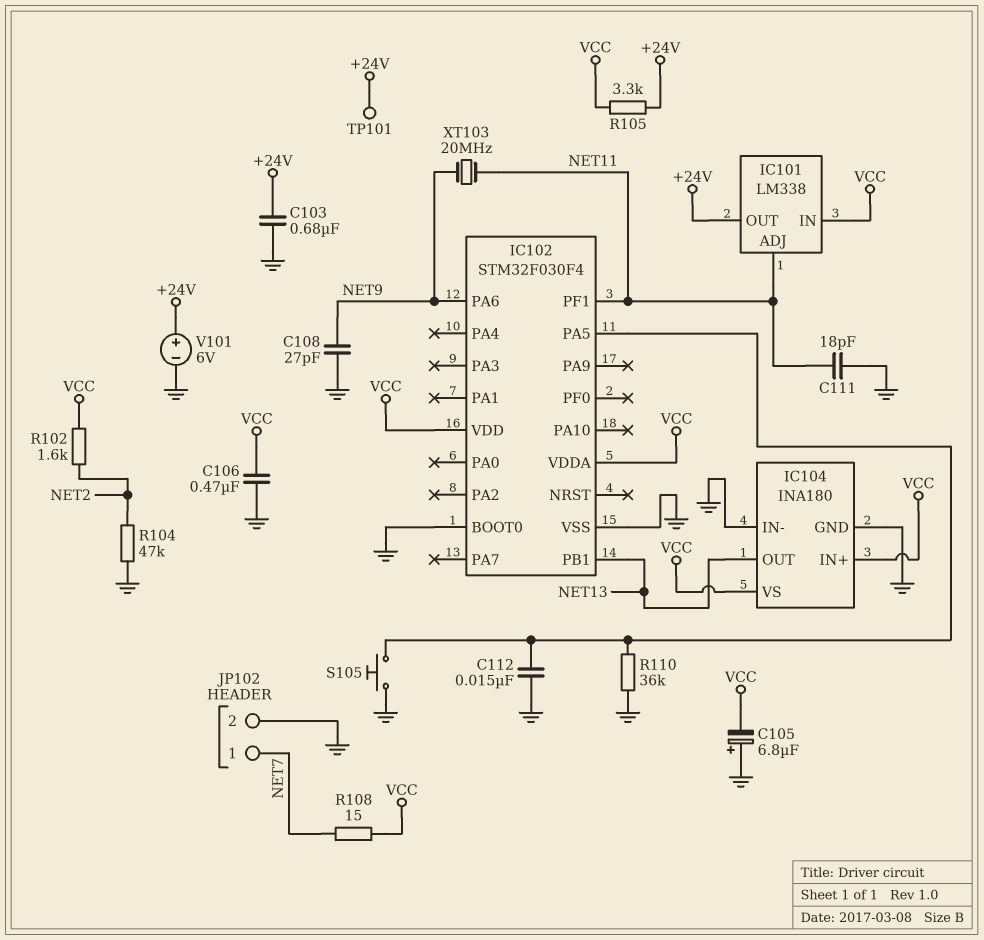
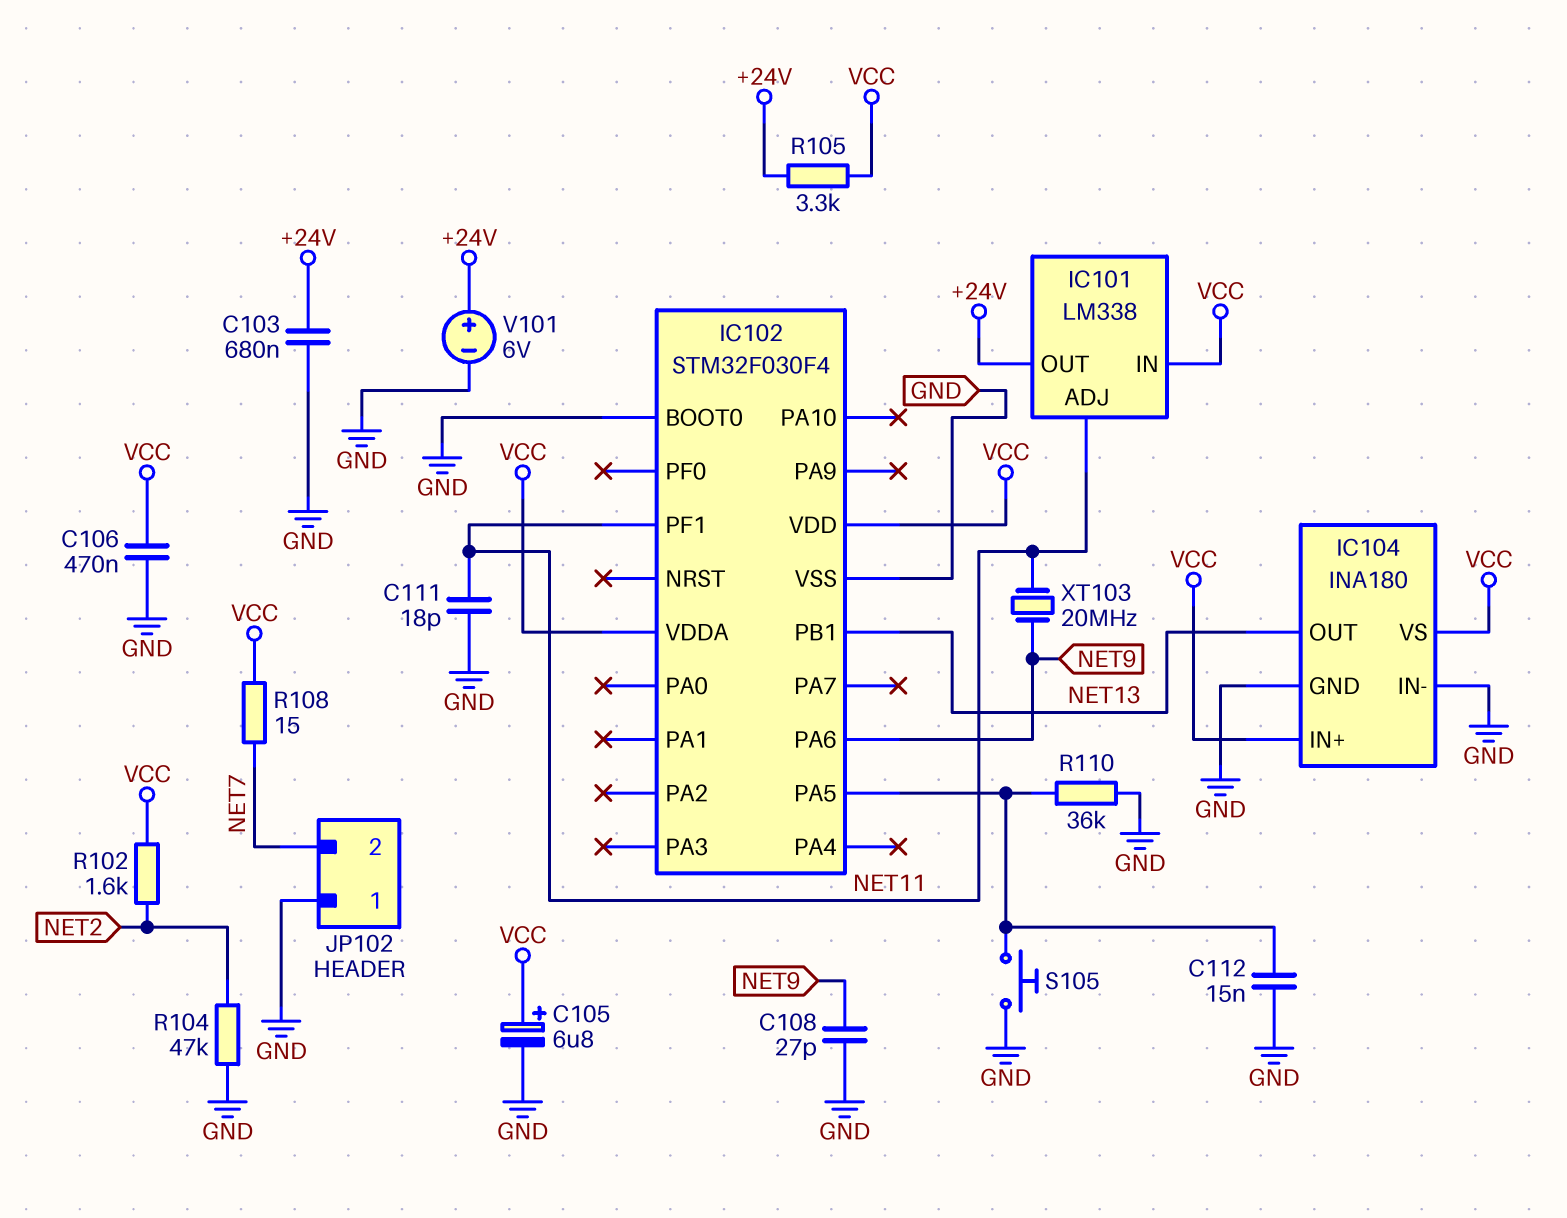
C105: 6.8uF (plus GND, minus VCC) -> 6.8uF (plus VCC, minus GND)
JP102 pin 1: NET7 -> GND
JP102 pin 2: GND -> NET7
TP101: test point (+24V) -> none

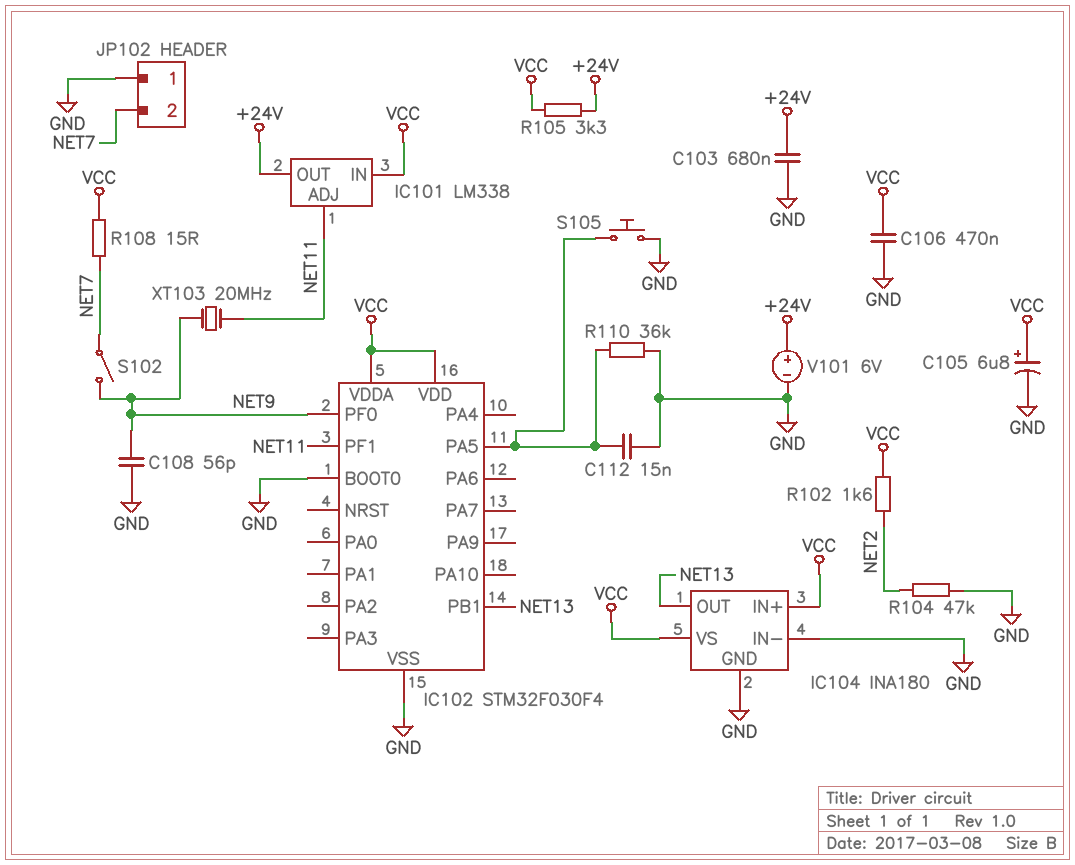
C108: 27pF (GND, NET9) -> 56pF (GND, NET9)
C111: 18pF (GND, NET11) -> none
IC102 pin PA6: NET9 -> none
IC102 pin PF0: none -> NET9
S102: none -> switch (NET7, NET9)

